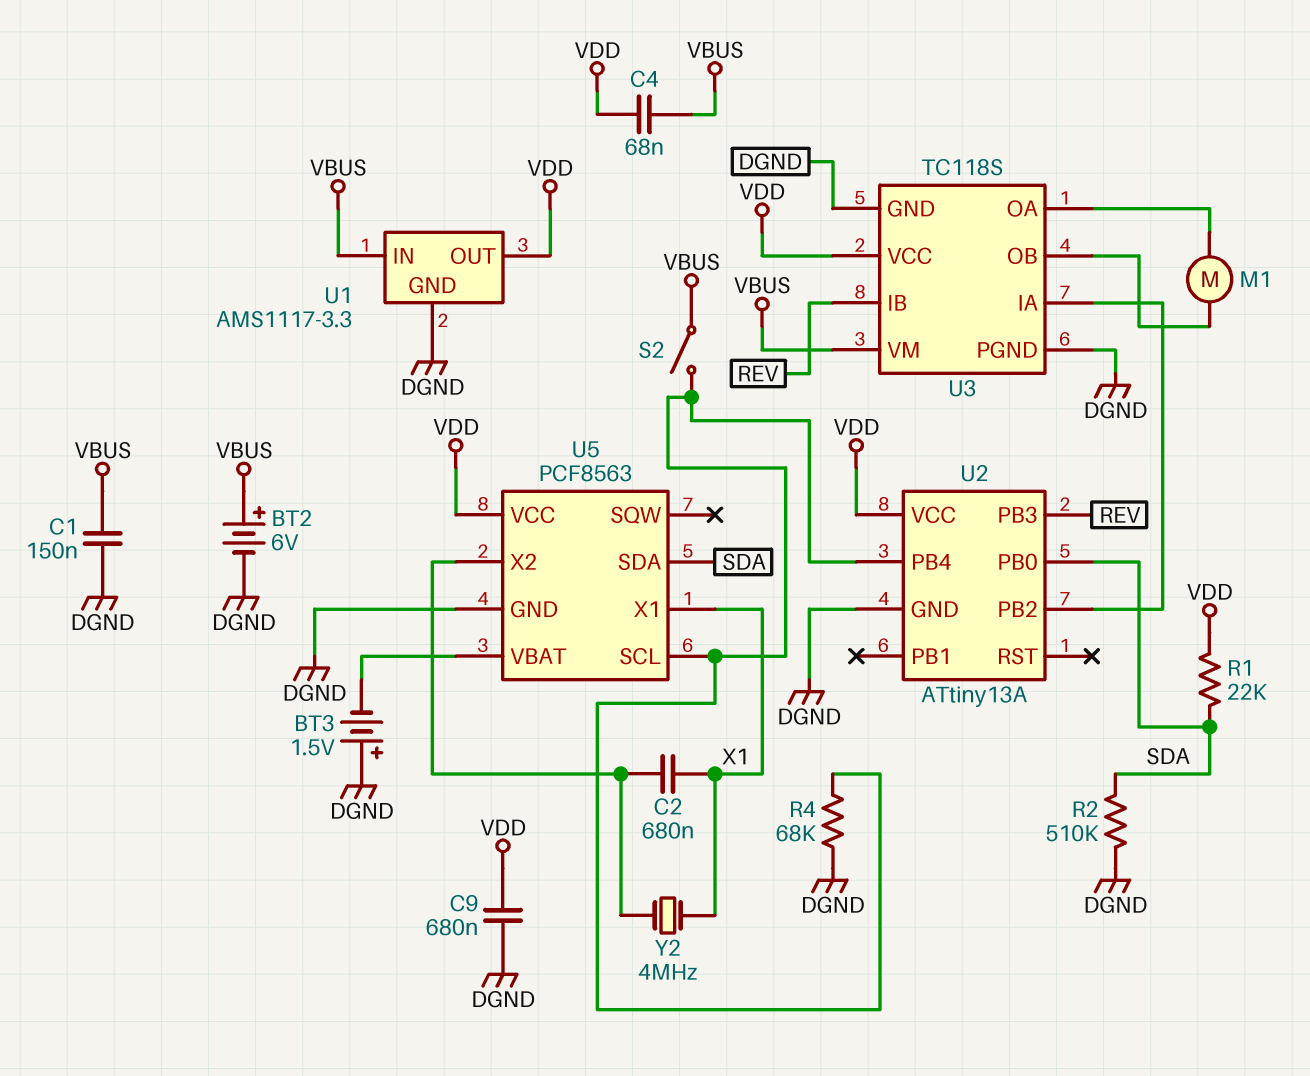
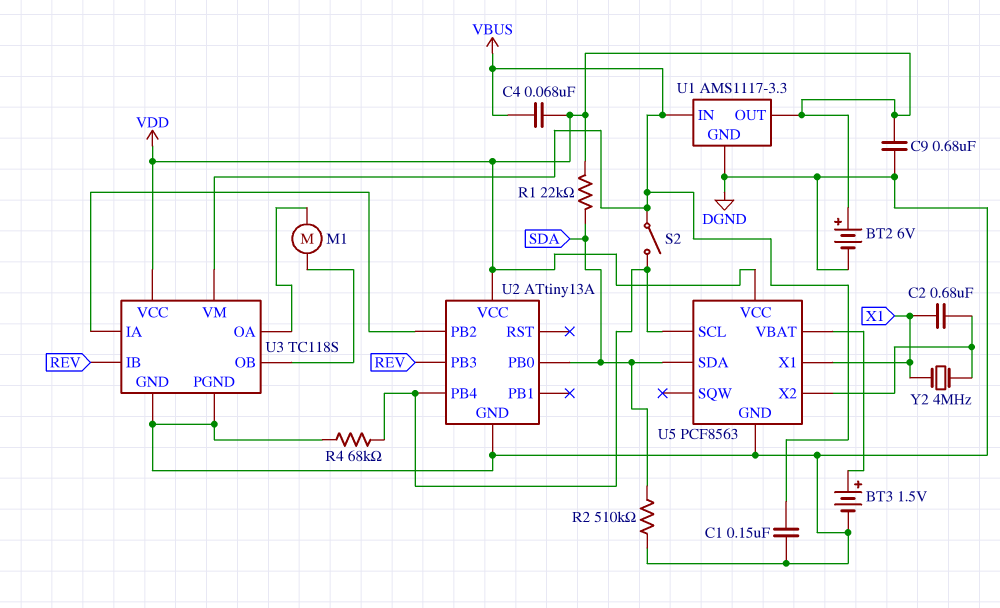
BT2: 6V (plus VBUS, minus DGND) -> 6V (plus VDD, minus DGND)
BT3: 1.5V (plus DGND, minus U5/VBAT) -> 1.5V (plus U5/VBAT, minus DGND)

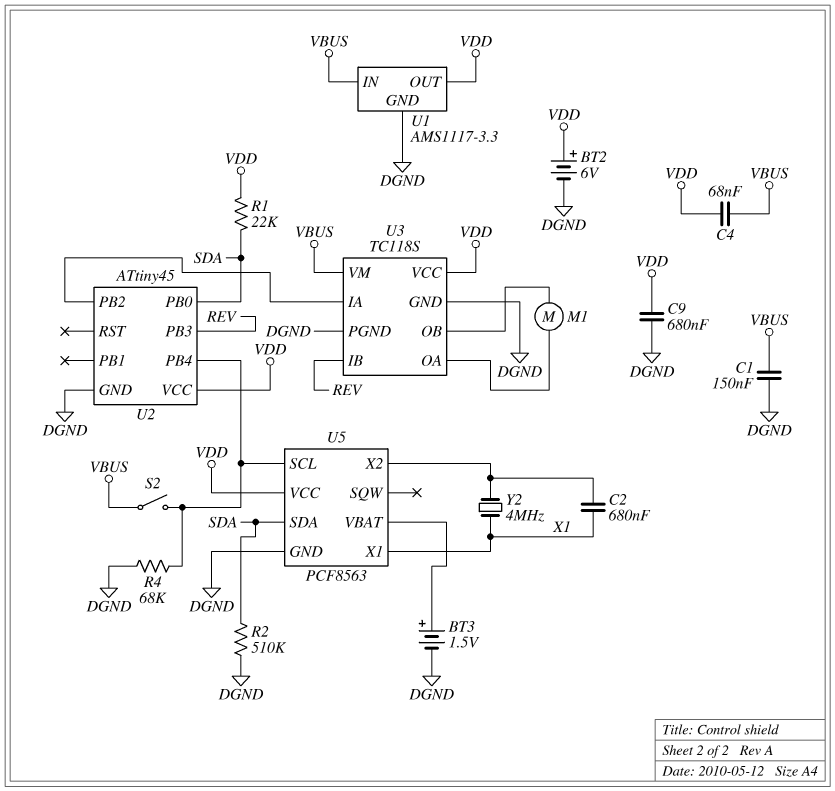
U2: ATtiny13A -> ATtiny45

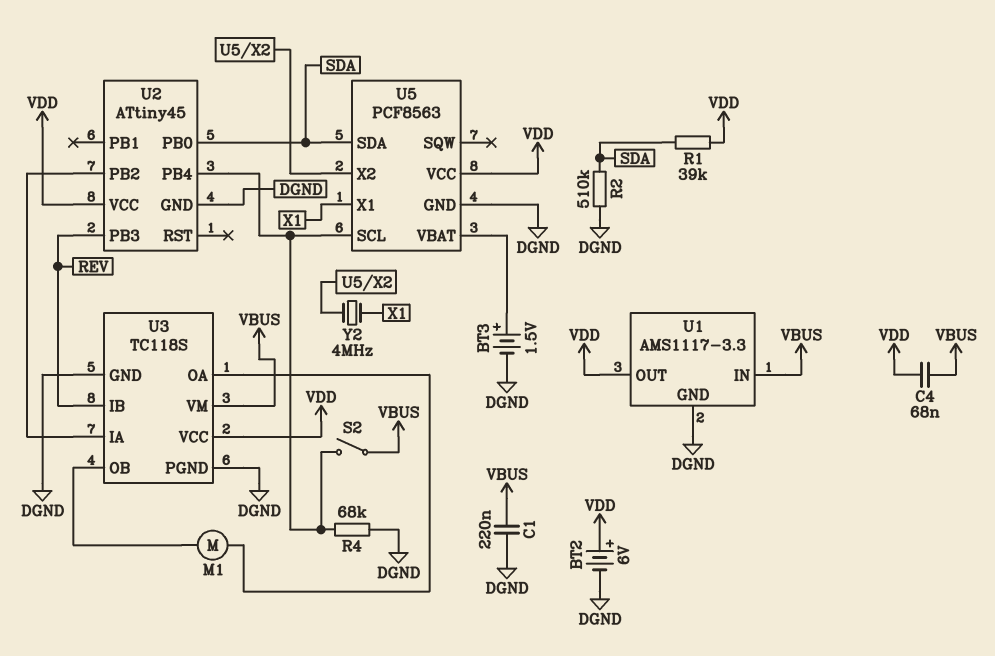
C1: 150nF (DGND, VBUS) -> 220nF (DGND, VBUS)
C2: 680nF (U5/X2, X1) -> none
C9: 680nF (DGND, VDD) -> none
R1: 22k (SDA, VDD) -> 39k (SDA, VDD)

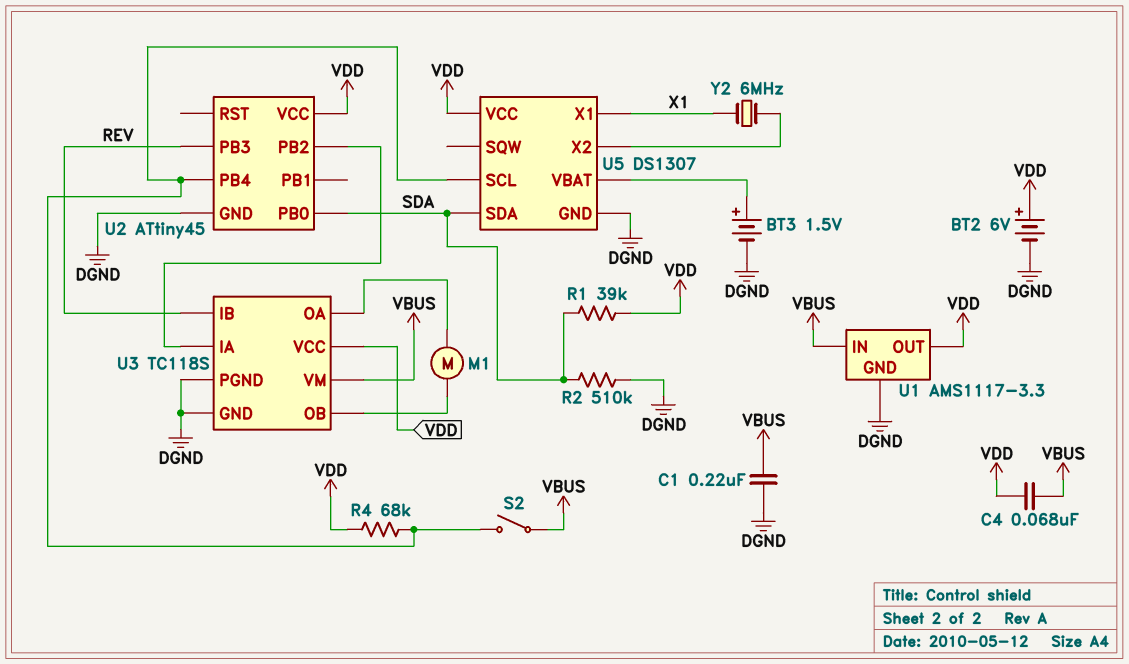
R4: 68k (DGND, U2/PB4) -> 68k (U2/PB4, VDD)
U5: PCF8563 -> DS1307
Y2: 4MHz (U5/X2, X1) -> 6MHz (U5/X2, X1)

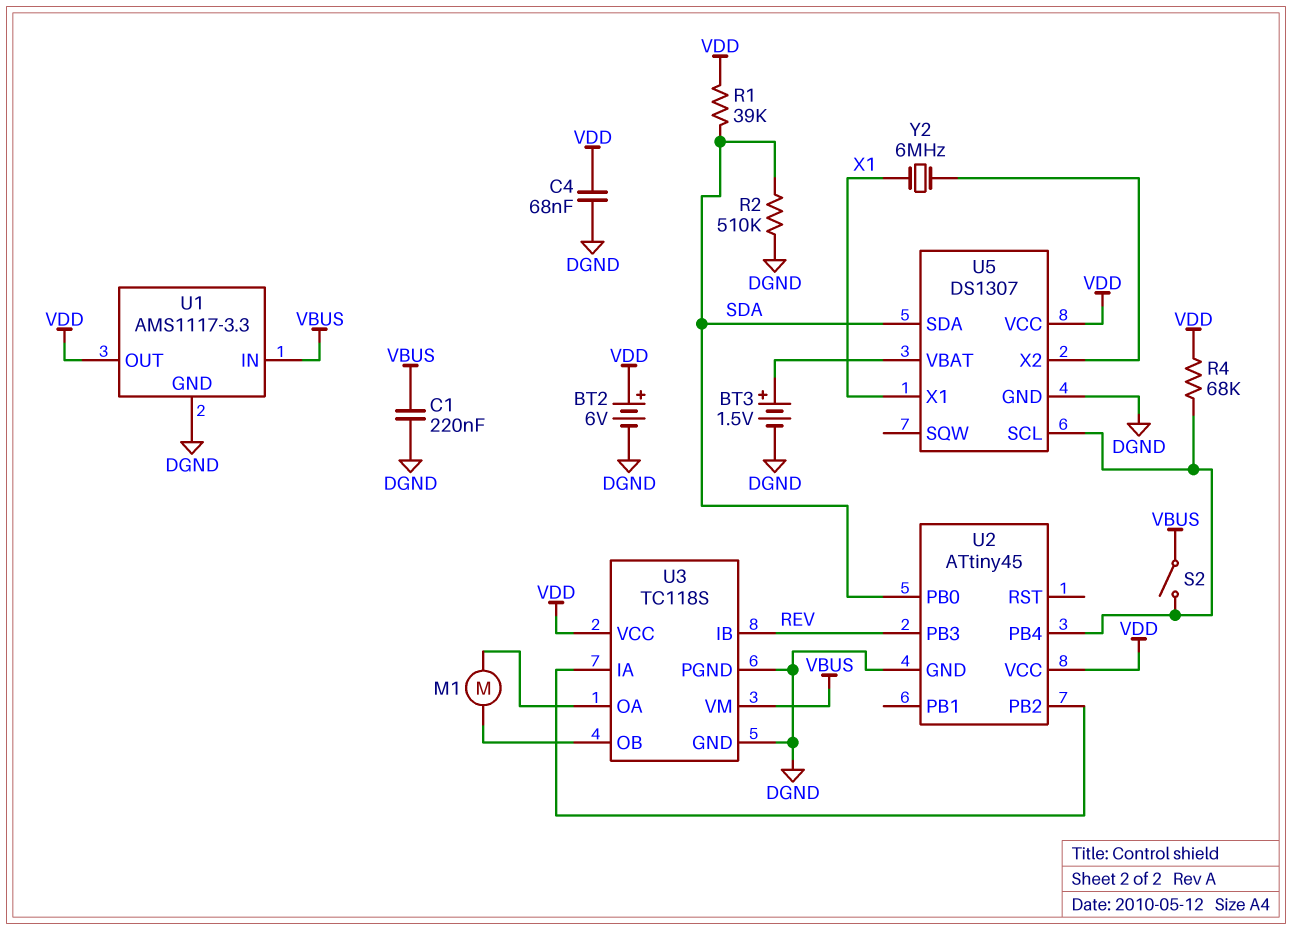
C4: 68nF (VBUS, VDD) -> 68nF (DGND, VDD)

